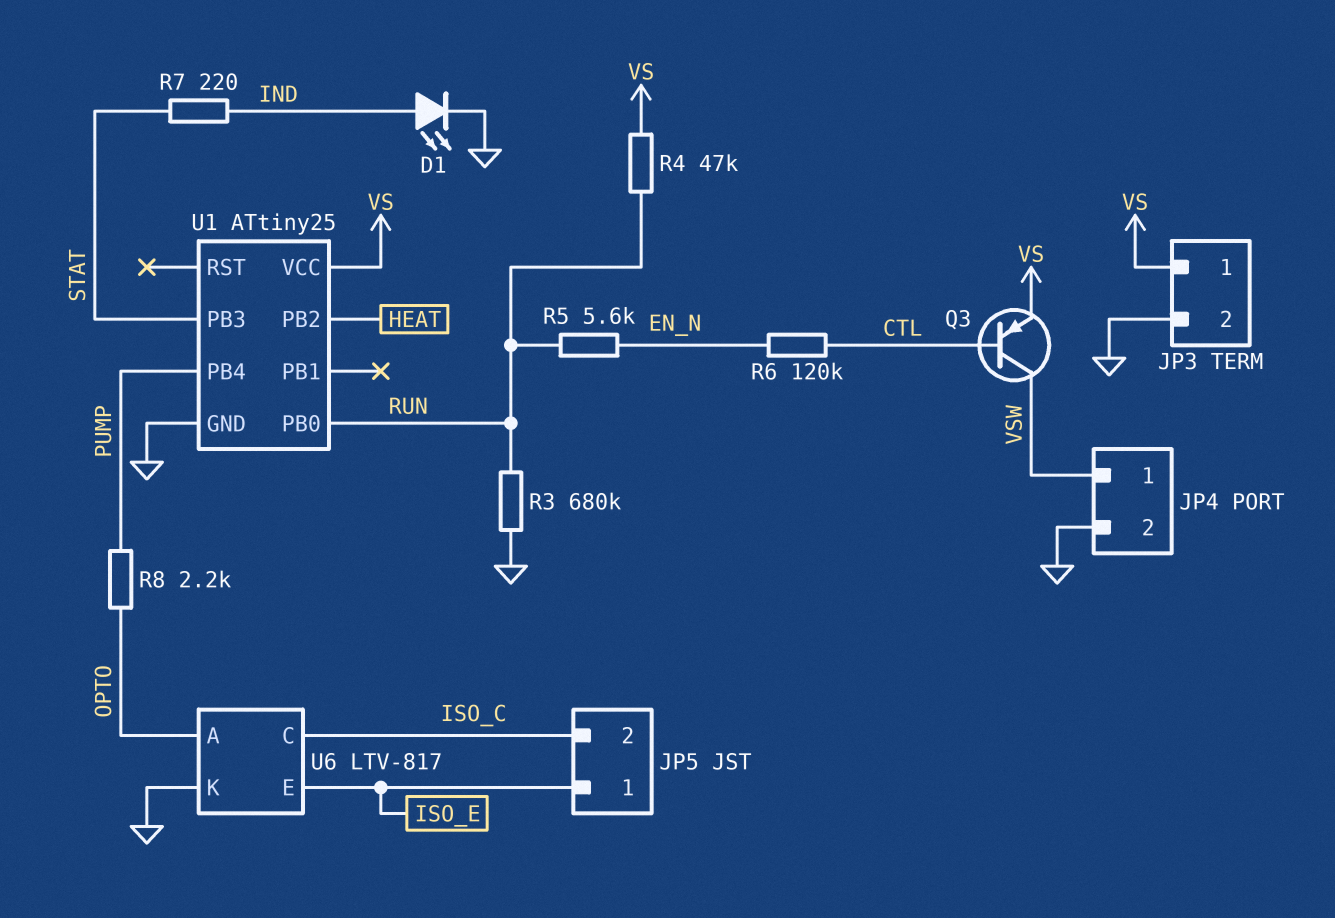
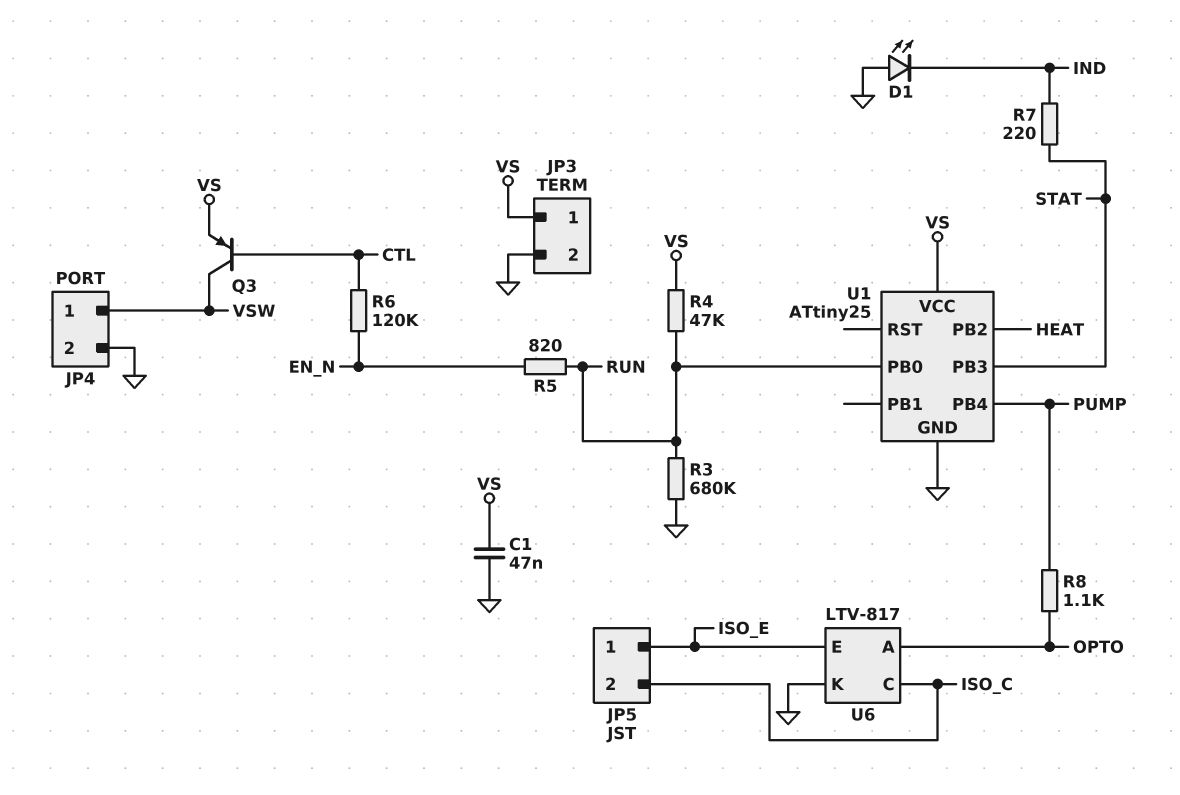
C1: none -> 47nF (GND, VS)
D1: LED (A IND, K GND) -> LED (A GND, K IND)
R5: 5.6k (EN_N, RUN) -> 820 (EN_N, RUN)
R8: 2.2k (OPTO, PUMP) -> 1.1k (OPTO, PUMP)

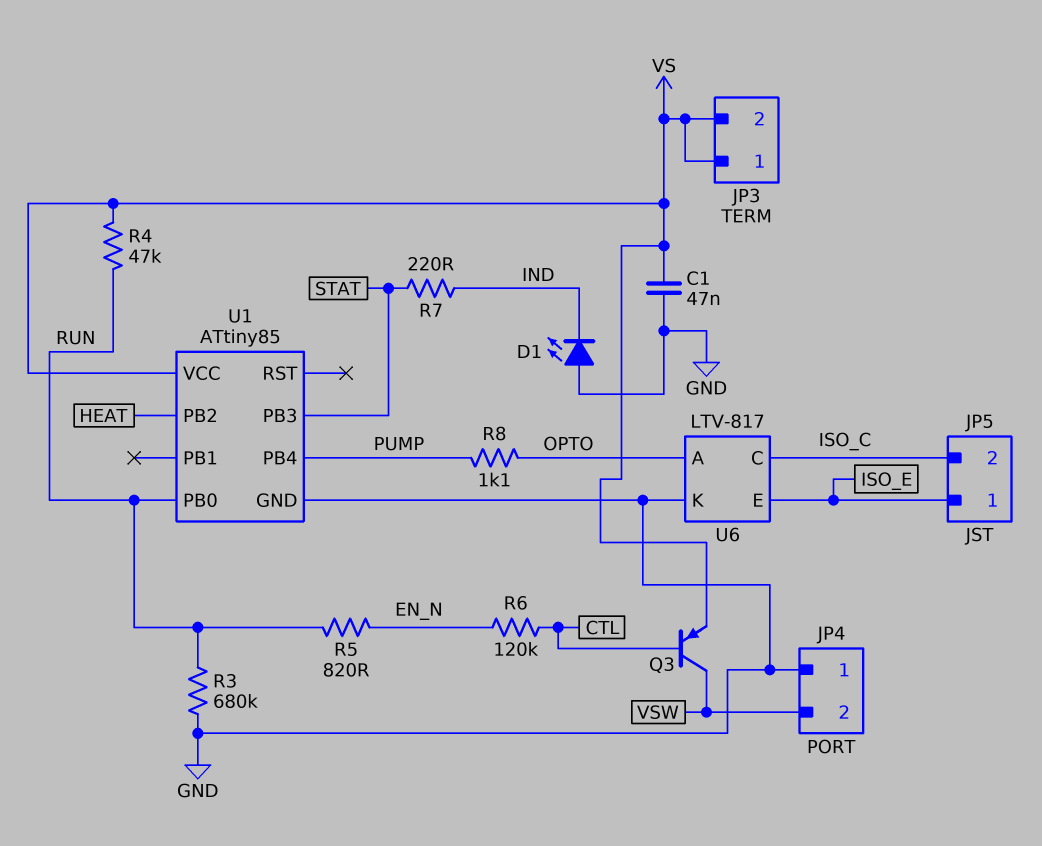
JP3 pin 2: GND -> VS
JP4 pin 1: VSW -> GND
JP4 pin 2: GND -> VSW
U1: ATtiny25 -> ATtiny85

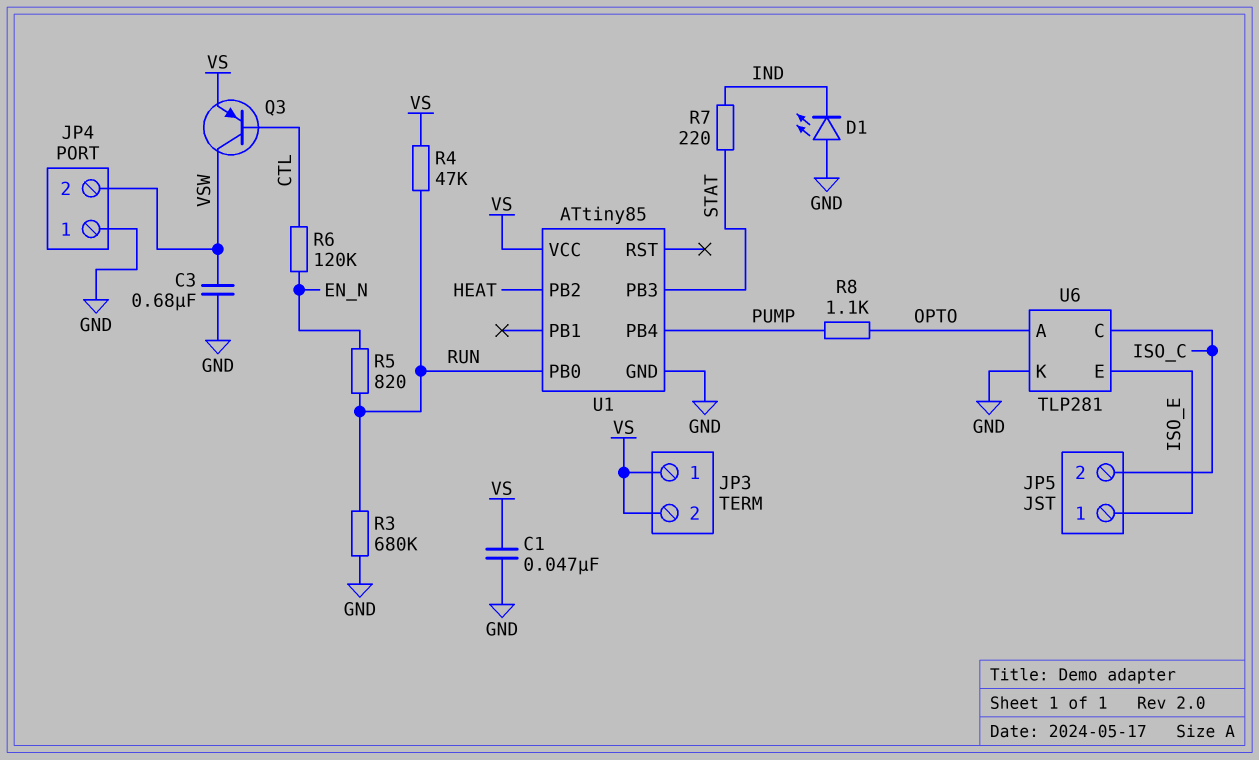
C3: none -> 680nF (GND, VSW)
U6: LTV-817 -> TLP281

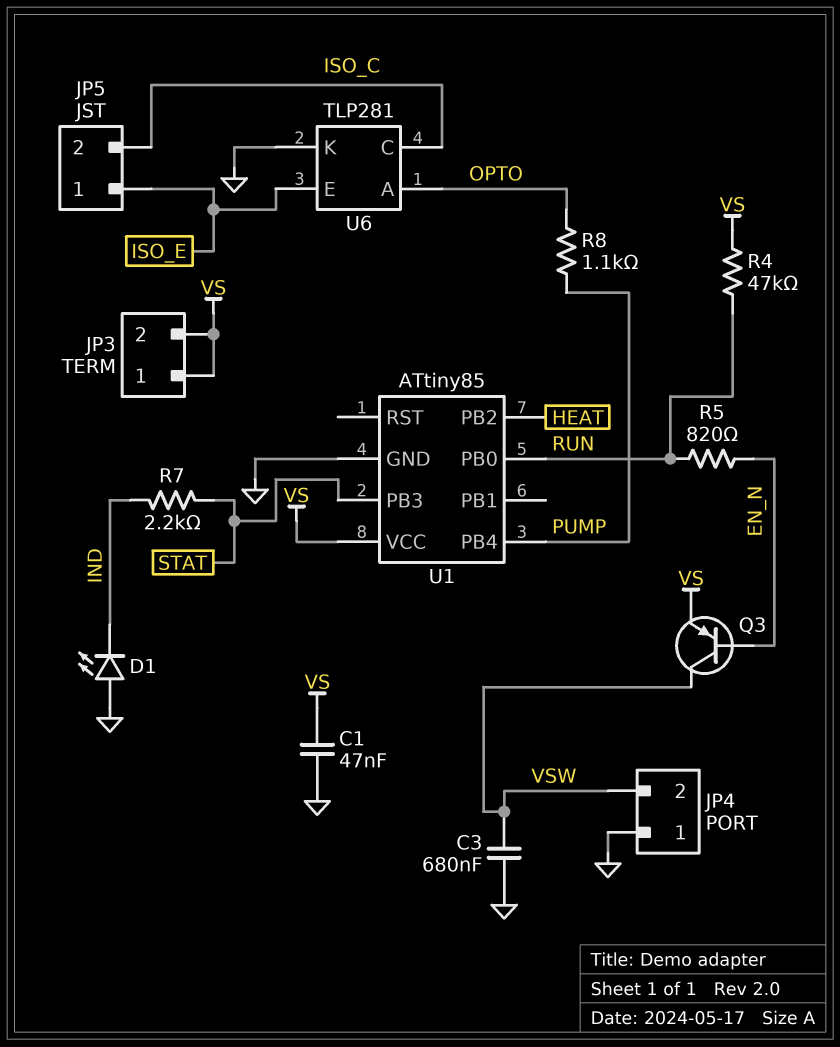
Q3: PNP (B CTL, C VSW, E VS) -> PNP (B EN_N, C VSW, E VS)
R3: 680k (GND, RUN) -> none
R6: 120k (CTL, EN_N) -> none
R7: 220 (IND, STAT) -> 2.2k (IND, STAT)

